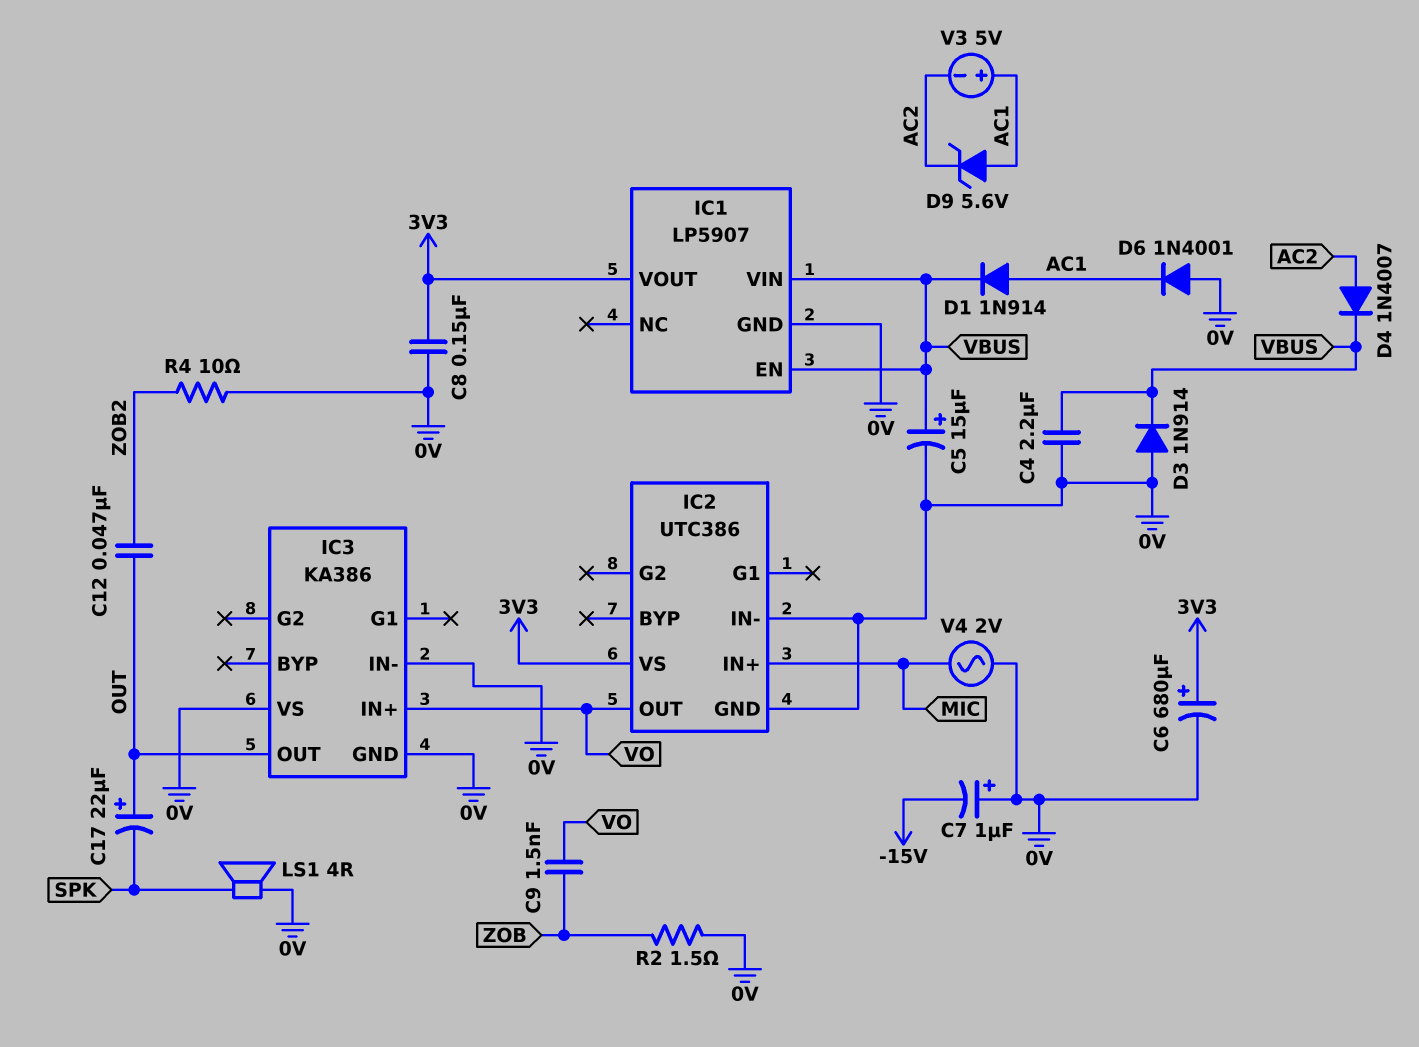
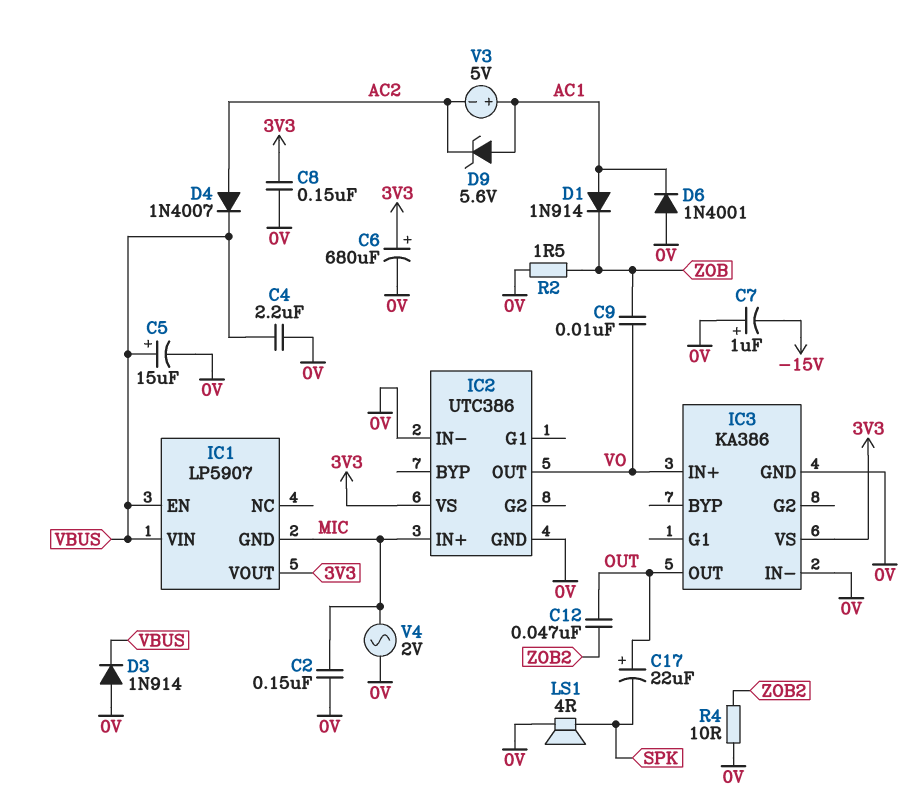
C2: none -> 150nF (0V, MIC)
C9: 1.5nF (VO, ZOB) -> 10nF (VO, ZOB)
D1: diode 1N914 (A AC1, K VBUS) -> diode 1N914 (A AC1, K ZOB)
IC1 pin GND: 0V -> MIC
IC3 pin VS: 0V -> 3V3

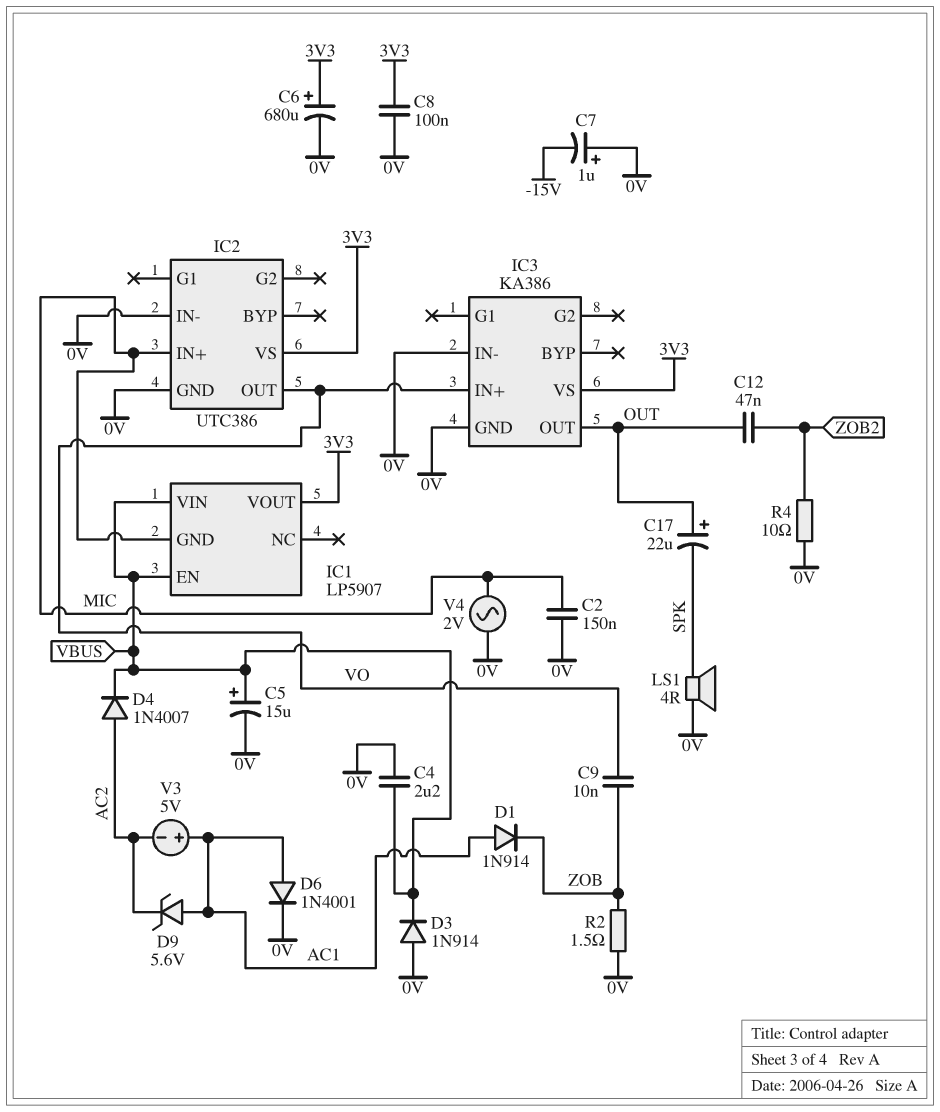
C8: 150nF (0V, 3V3) -> 100nF (0V, 3V3)
D6: diode 1N4001 (A 0V, K AC1) -> diode 1N4001 (A AC1, K 0V)

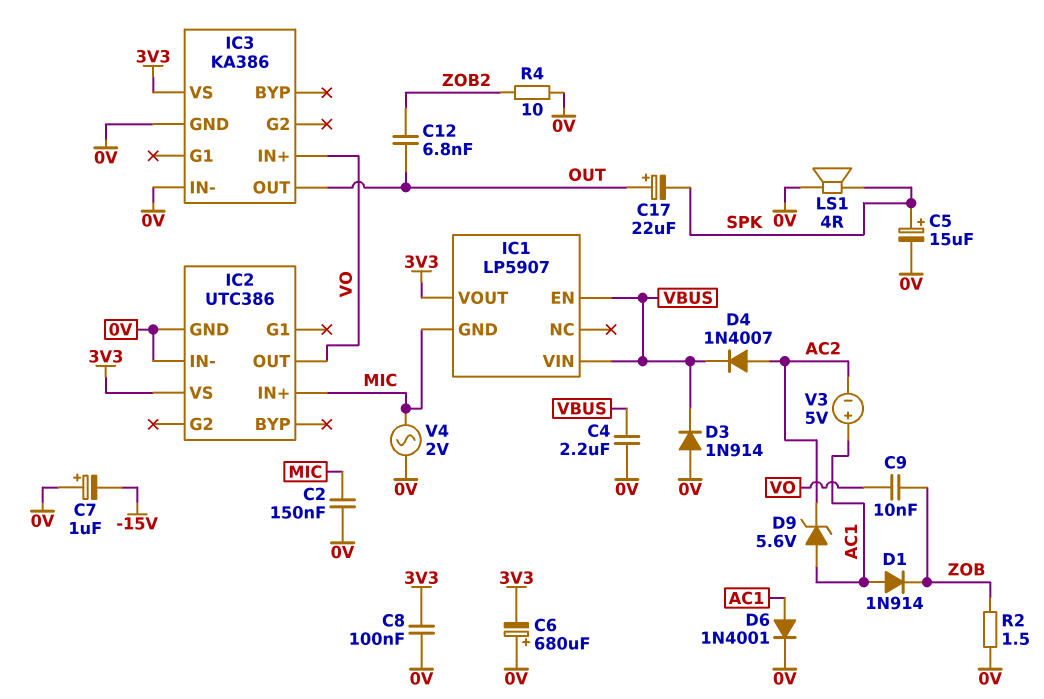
C5: 15uF (plus VBUS, minus 0V) -> 15uF (plus SPK, minus 0V)
C6: 680uF (plus 3V3, minus 0V) -> 680uF (plus 0V, minus 3V3)
C12: 47nF (OUT, ZOB2) -> 6.8nF (OUT, ZOB2)

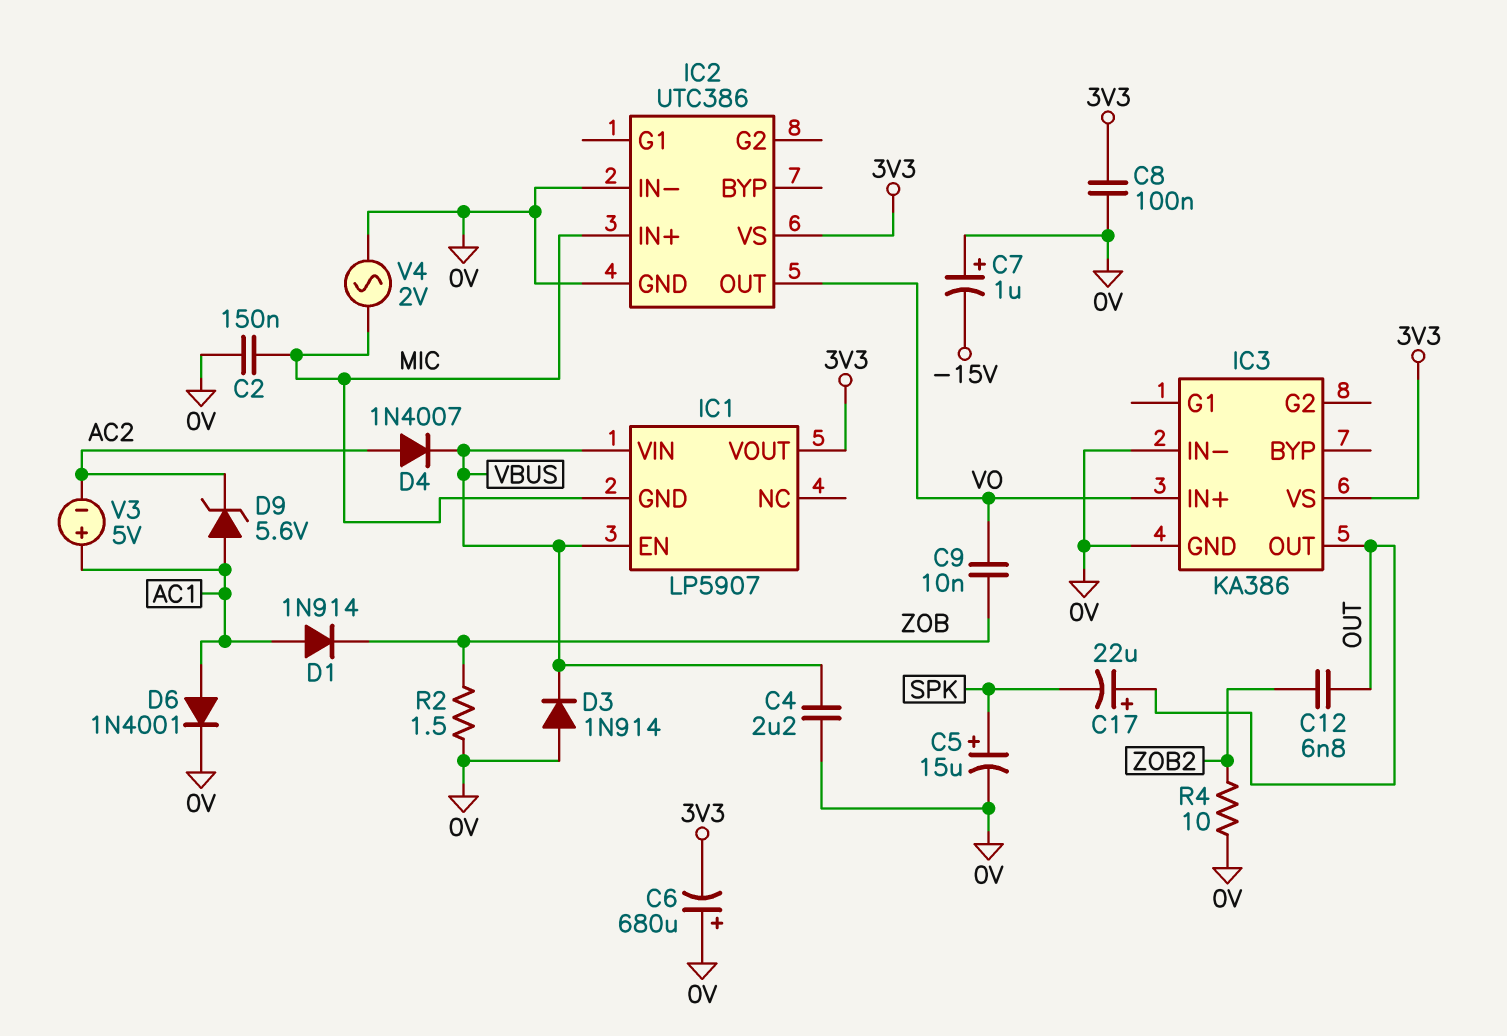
LS1: speaker 4R (0V, SPK) -> none

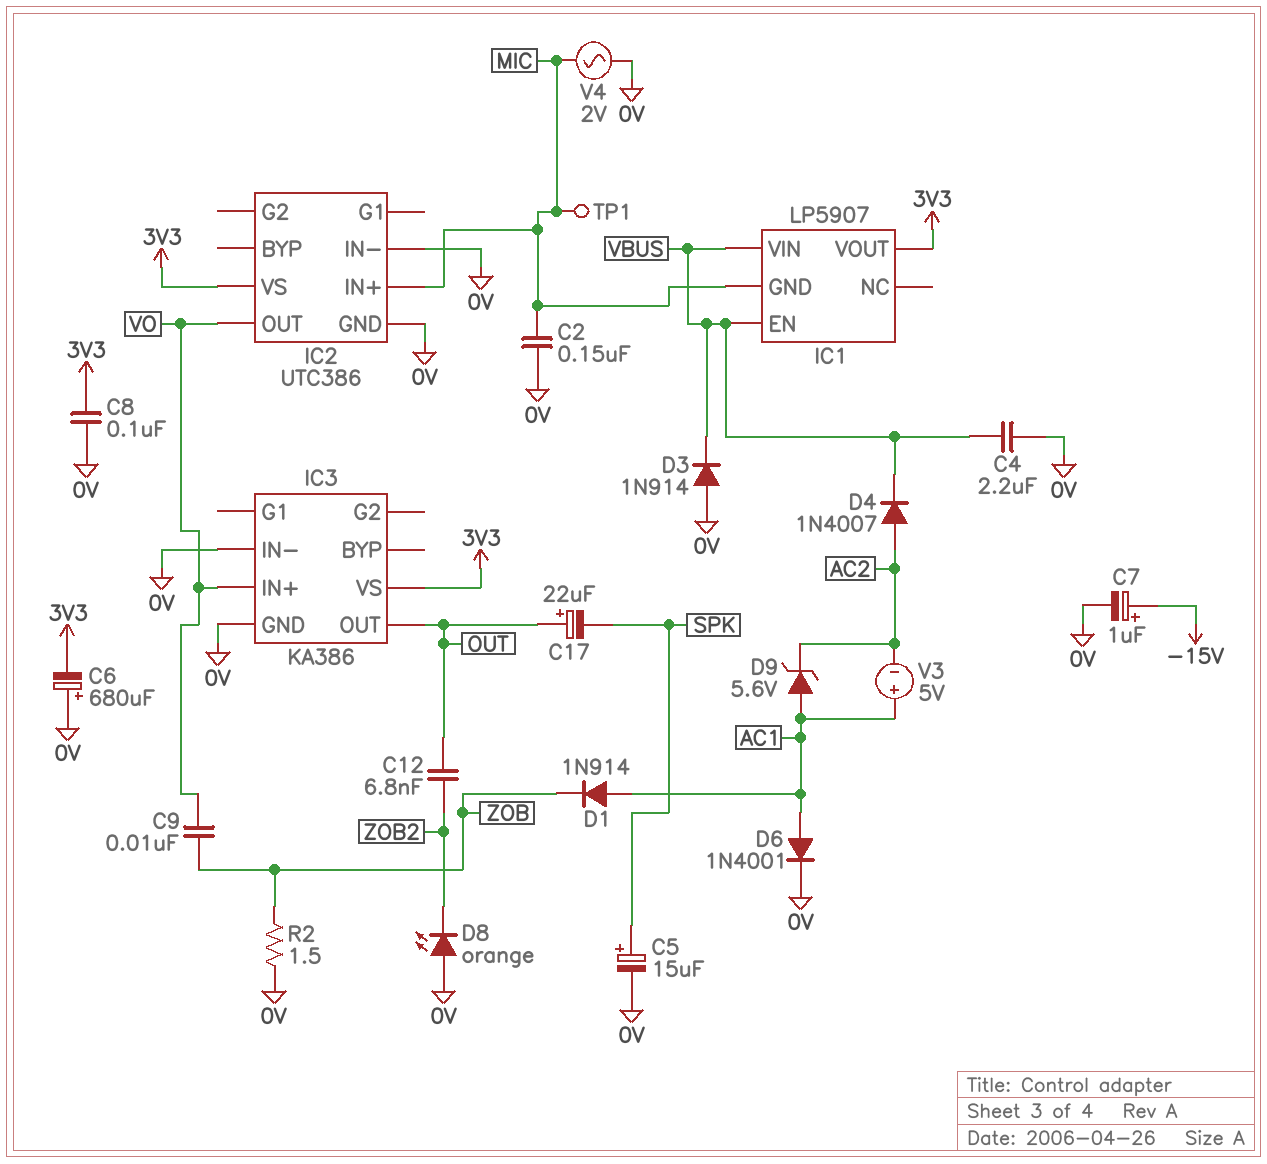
C7: 1uF (plus 0V, minus -15V) -> 1uF (plus -15V, minus 0V)
D8: none -> LED orange (A 0V, K ZOB2)
R4: 10 (0V, ZOB2) -> none
TP1: none -> test point (MIC)

